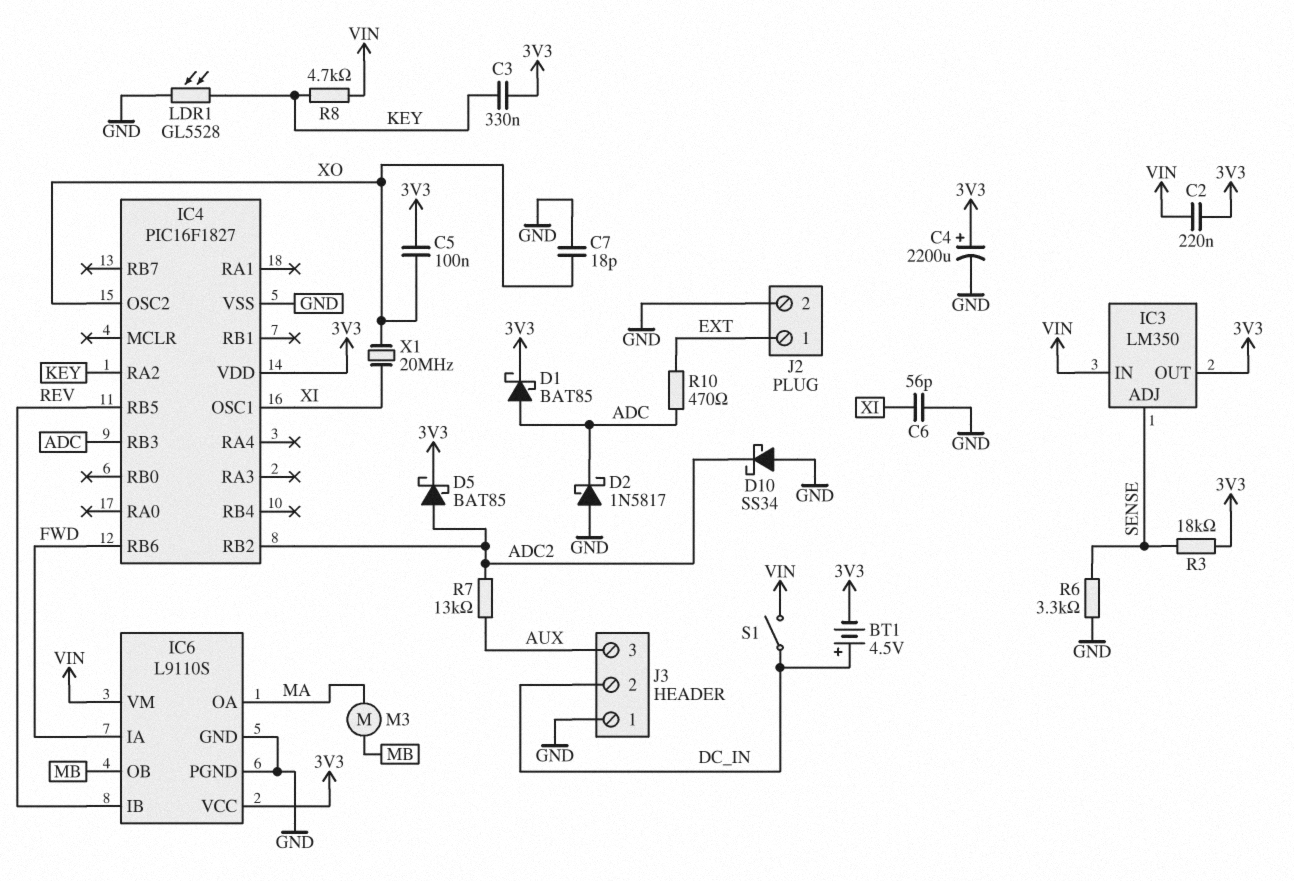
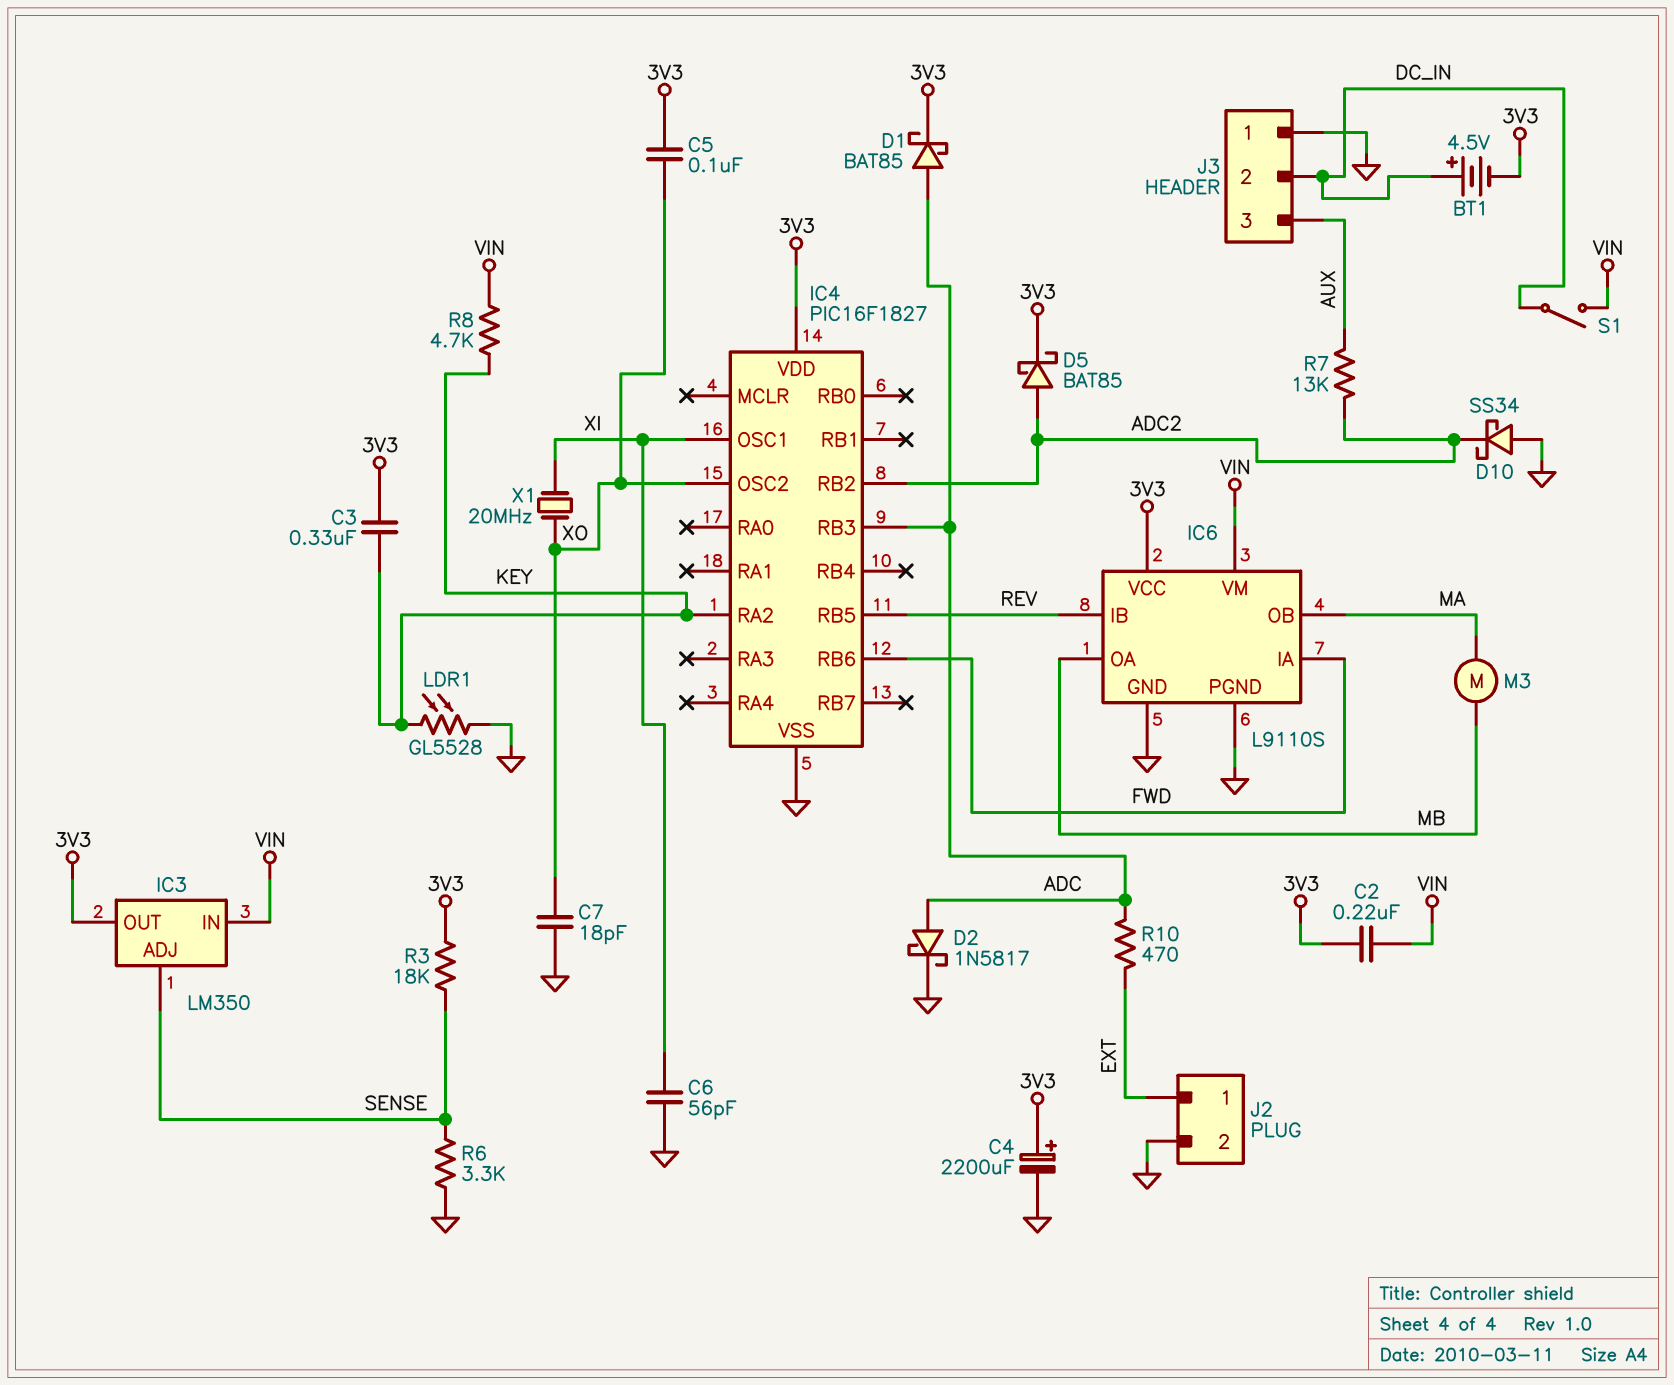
D2: schottky 1N5817 (A GND, K ADC) -> schottky 1N5817 (A ADC, K GND)
IC6 pin OA: MA -> MB
IC6 pin OB: MB -> MA

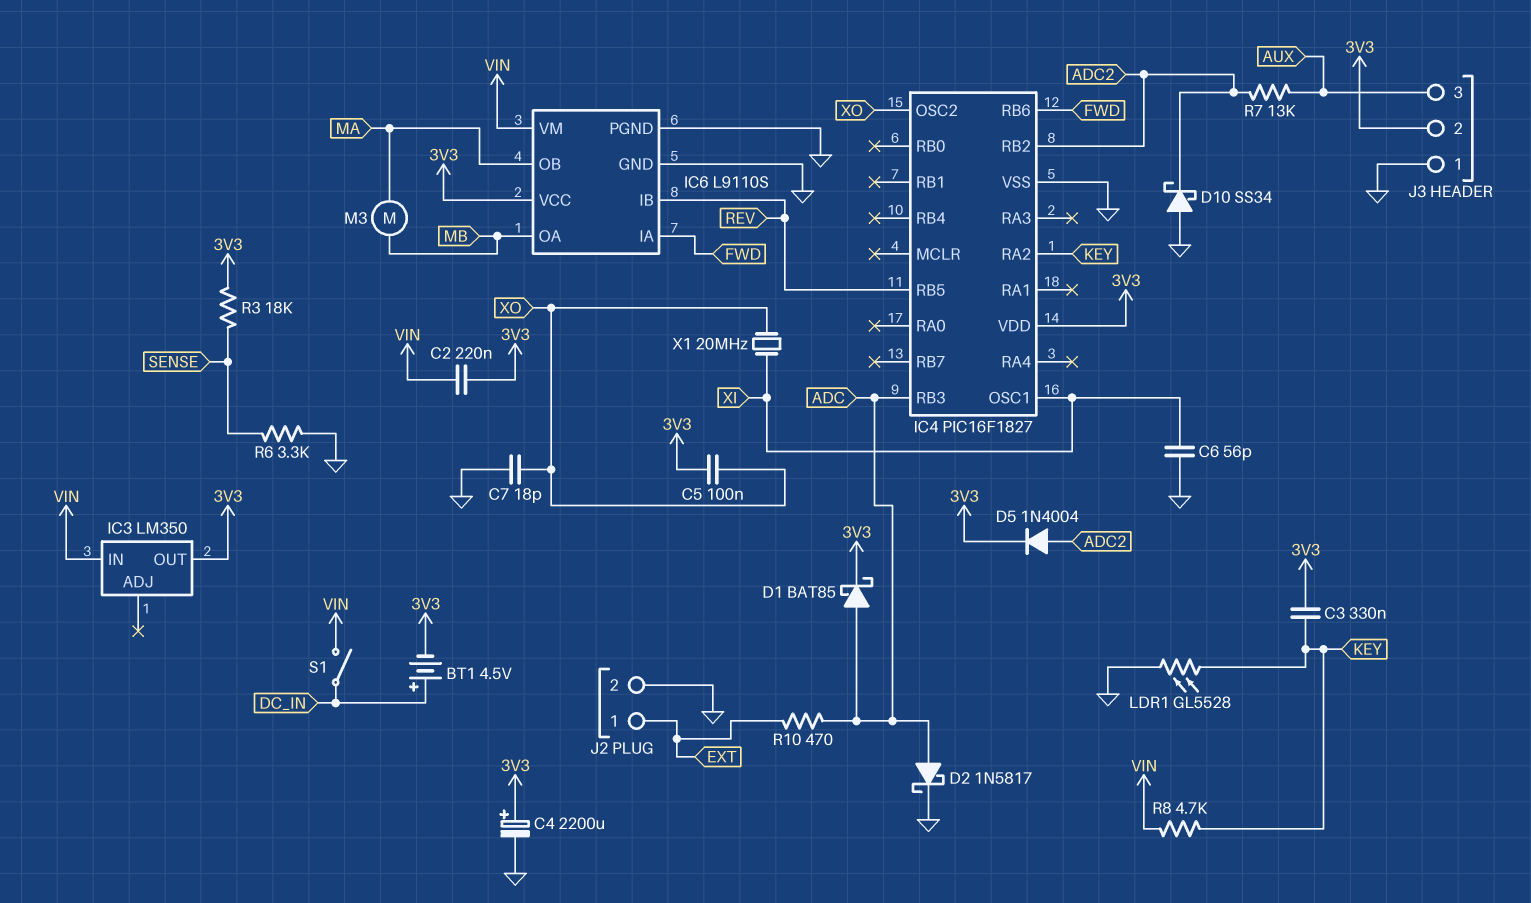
D5: schottky BAT85 (A ADC2, K 3V3) -> diode 1N4004 (A ADC2, K 3V3)
IC3 pin ADJ: SENSE -> none
J3 pin 2: DC_IN -> 3V3

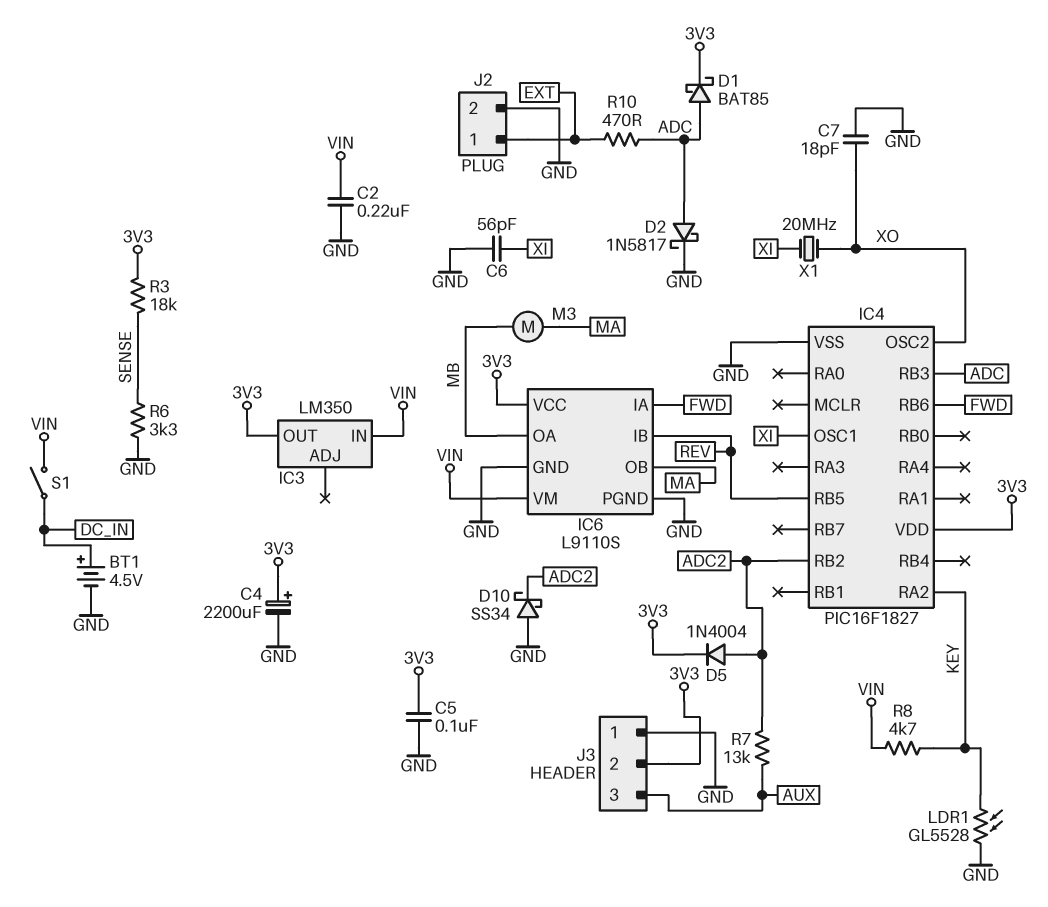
BT1: 4.5V (plus DC_IN, minus 3V3) -> 4.5V (plus DC_IN, minus GND)
C2: 220nF (3V3, VIN) -> 220nF (GND, VIN)
C3: 330nF (3V3, KEY) -> none
C5: 100nF (3V3, XO) -> 100nF (3V3, GND)

